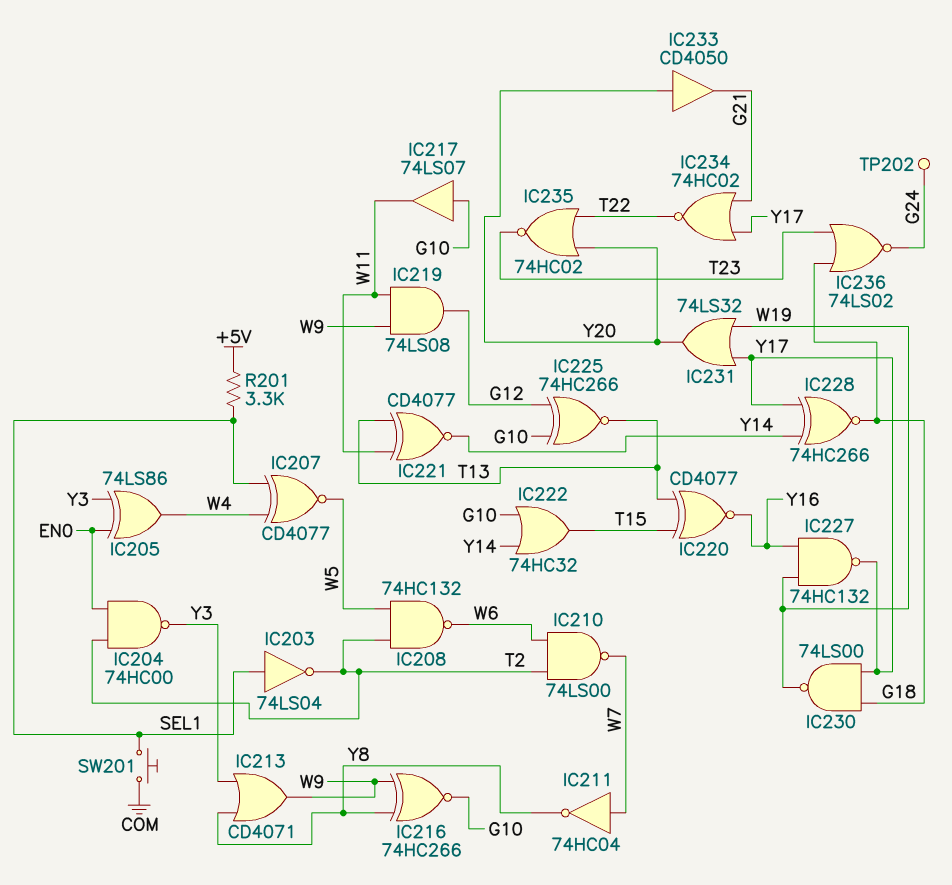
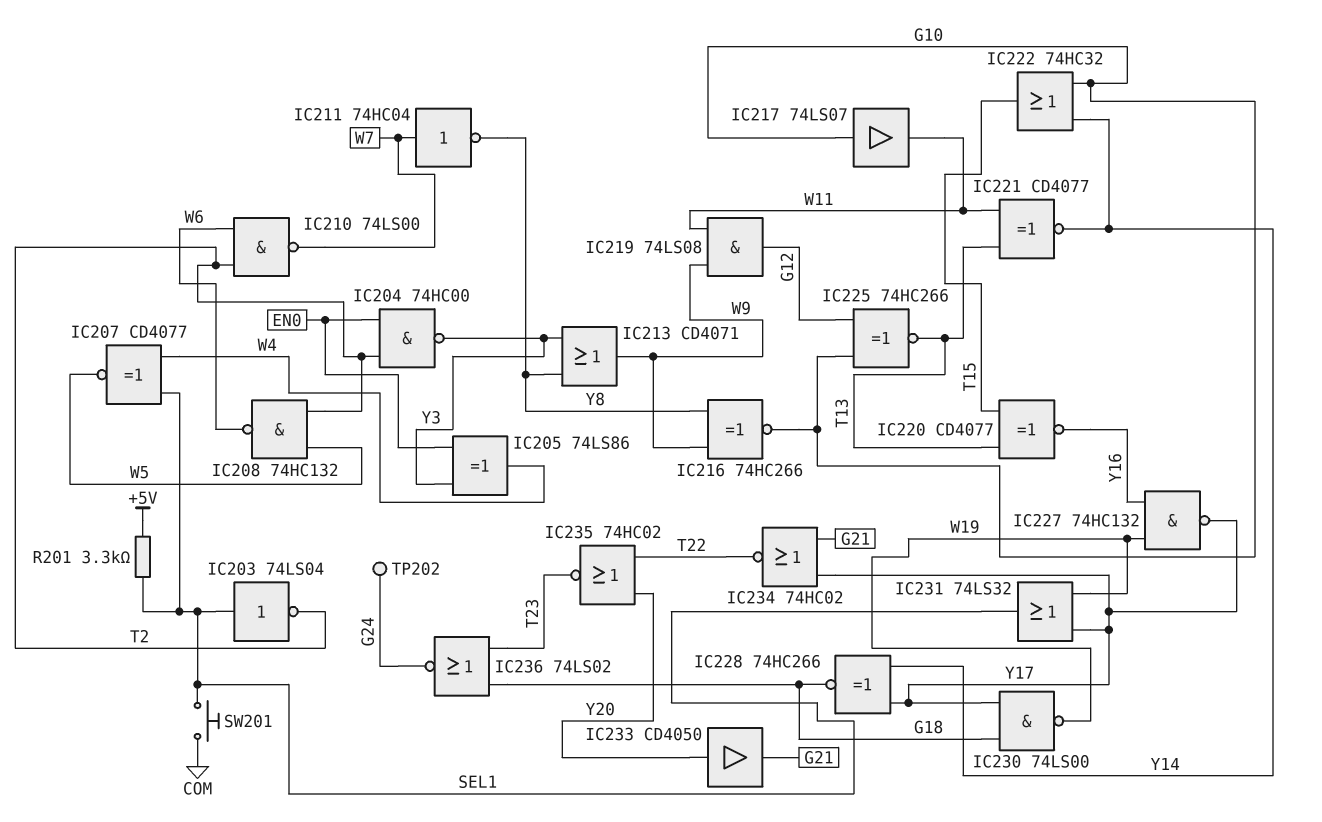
IC231: OR 74LS32 (in W19, in Y17, out Y20) -> OR 74LS32 (in W19, in Y17, out SEL1)

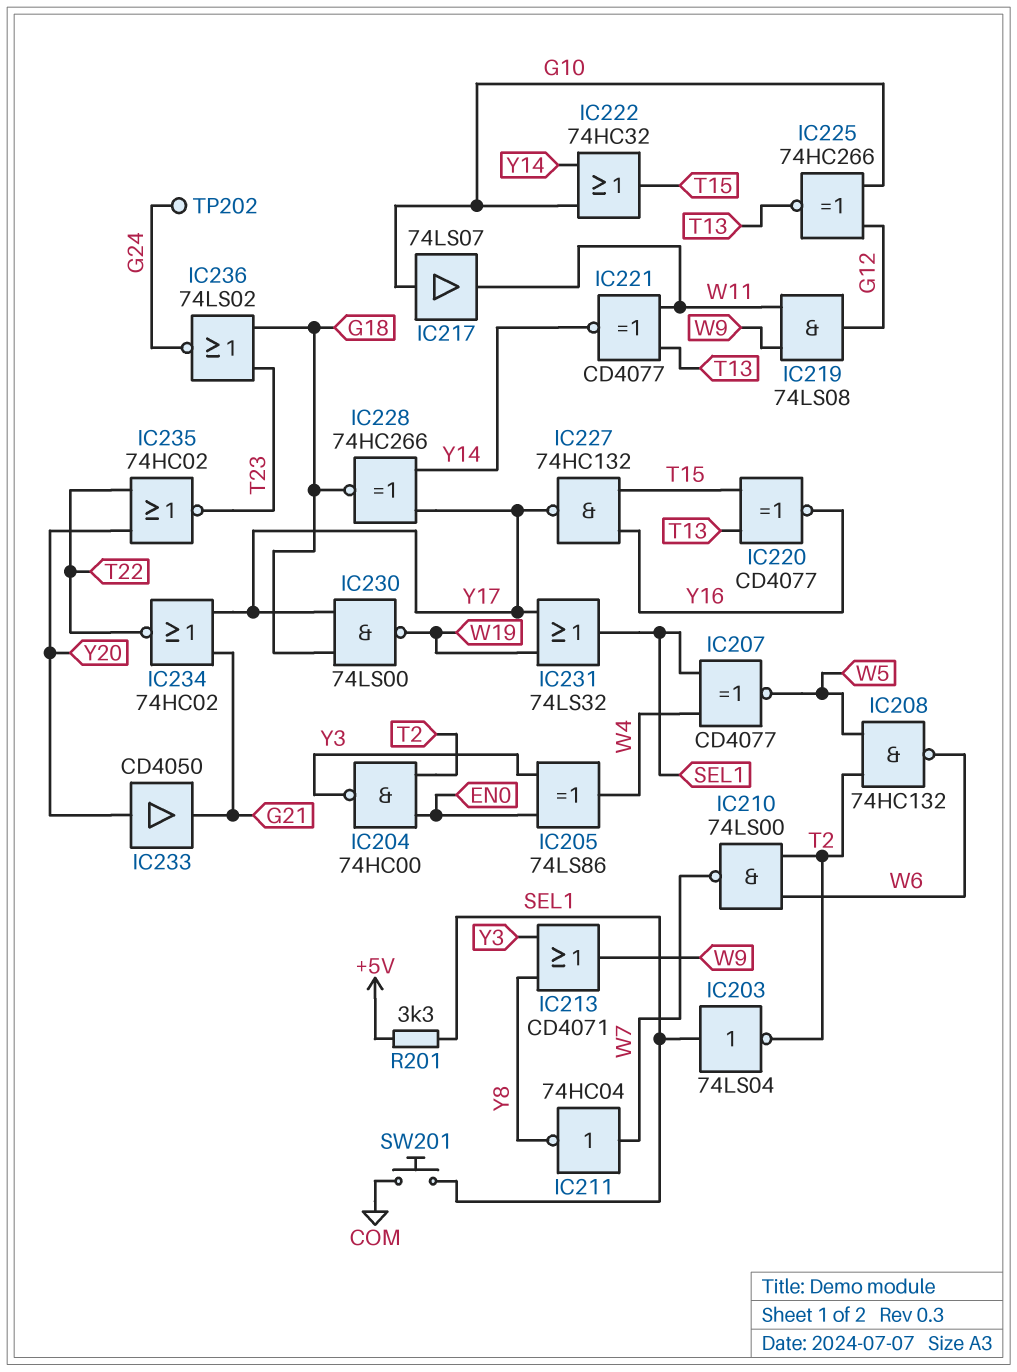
IC216: XNOR 74HC266 (in W9, in Y8, out G10) -> none
IC227: NAND 74HC132 (in W19, in Y16, out Y17) -> NAND 74HC132 (in T15, in Y16, out Y17)

